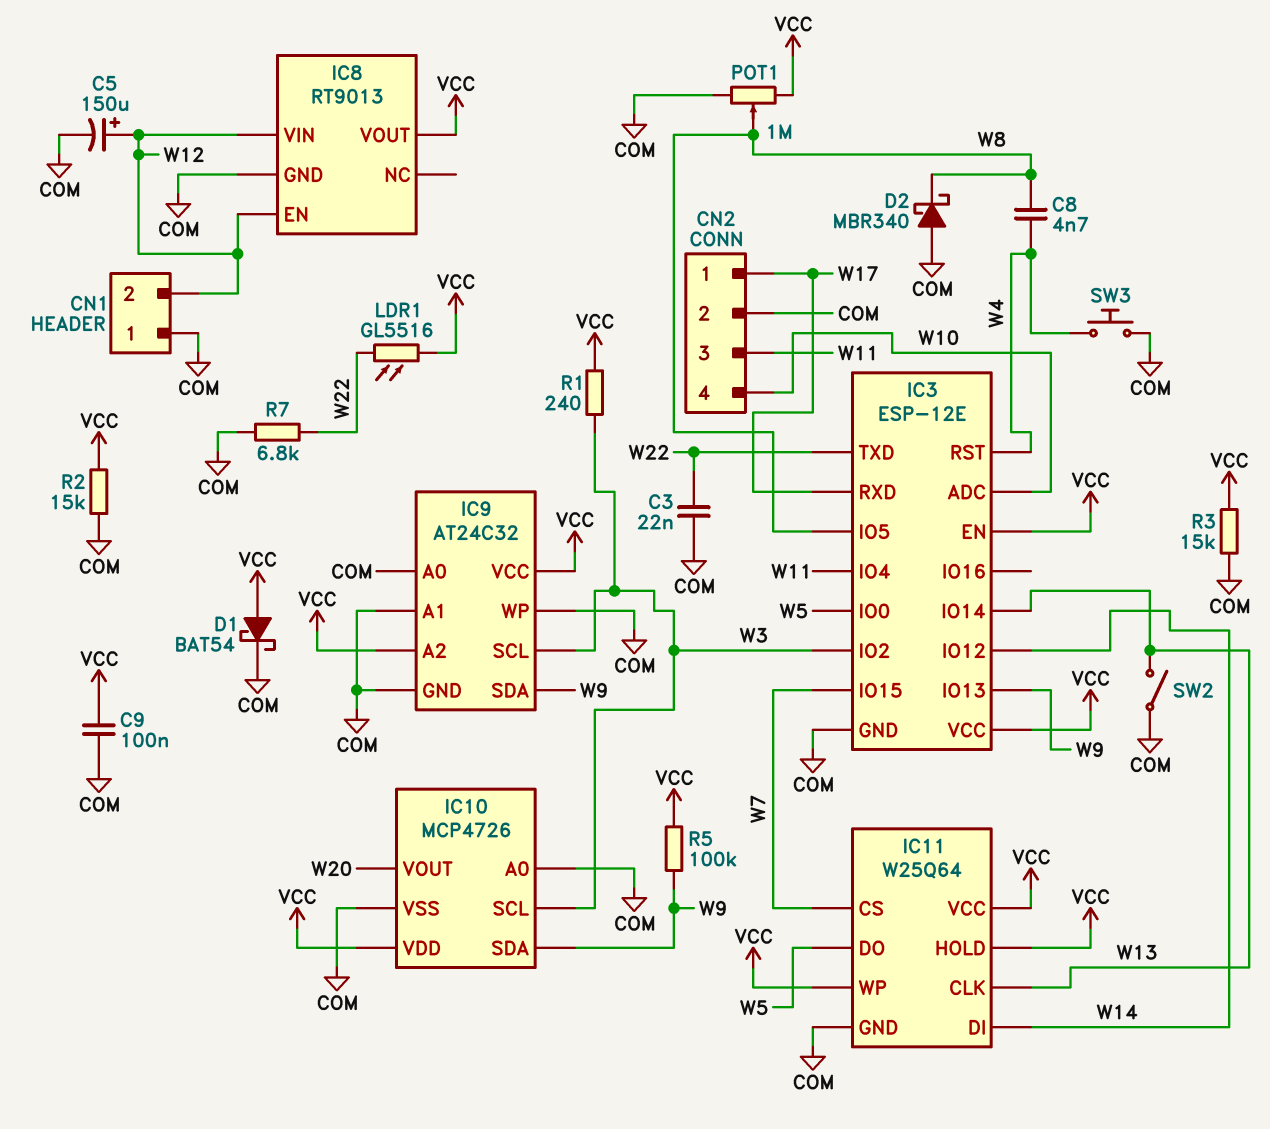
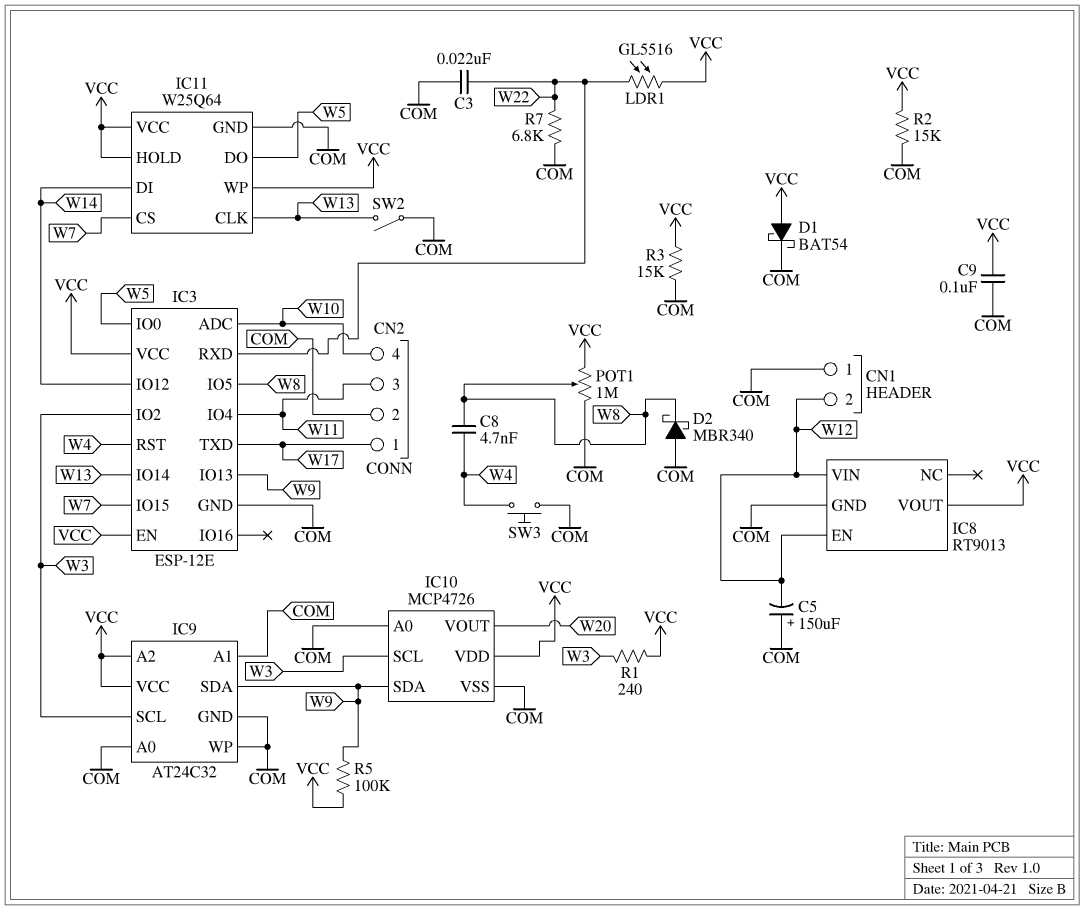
C5: 150uF (plus W12, minus COM) -> 150uF (plus COM, minus W12)
IC3 pin RXD: W17 -> W22
IC3 pin TXD: W22 -> W17

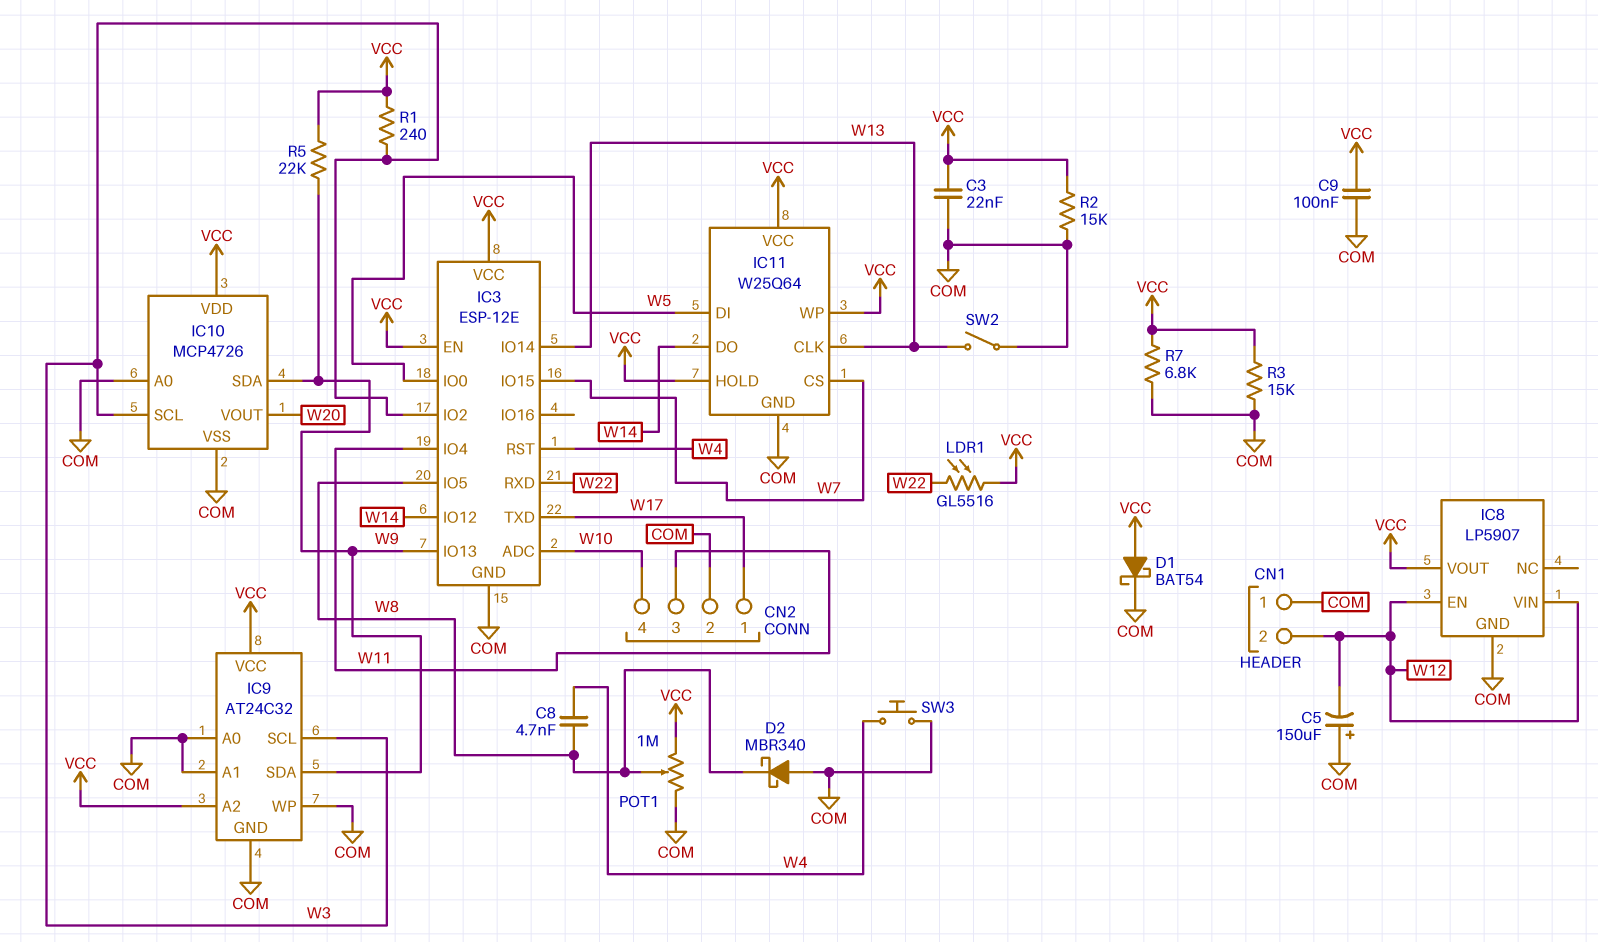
C3: 22nF (COM, W22) -> 22nF (COM, VCC)
IC8: RT9013 -> LP5907
IC11 pin DI: W14 -> W5
IC11 pin DO: W5 -> W14
R5: 100k (VCC, W9) -> 22k (VCC, W9)
R7: 6.8k (COM, W22) -> 6.8k (COM, VCC)

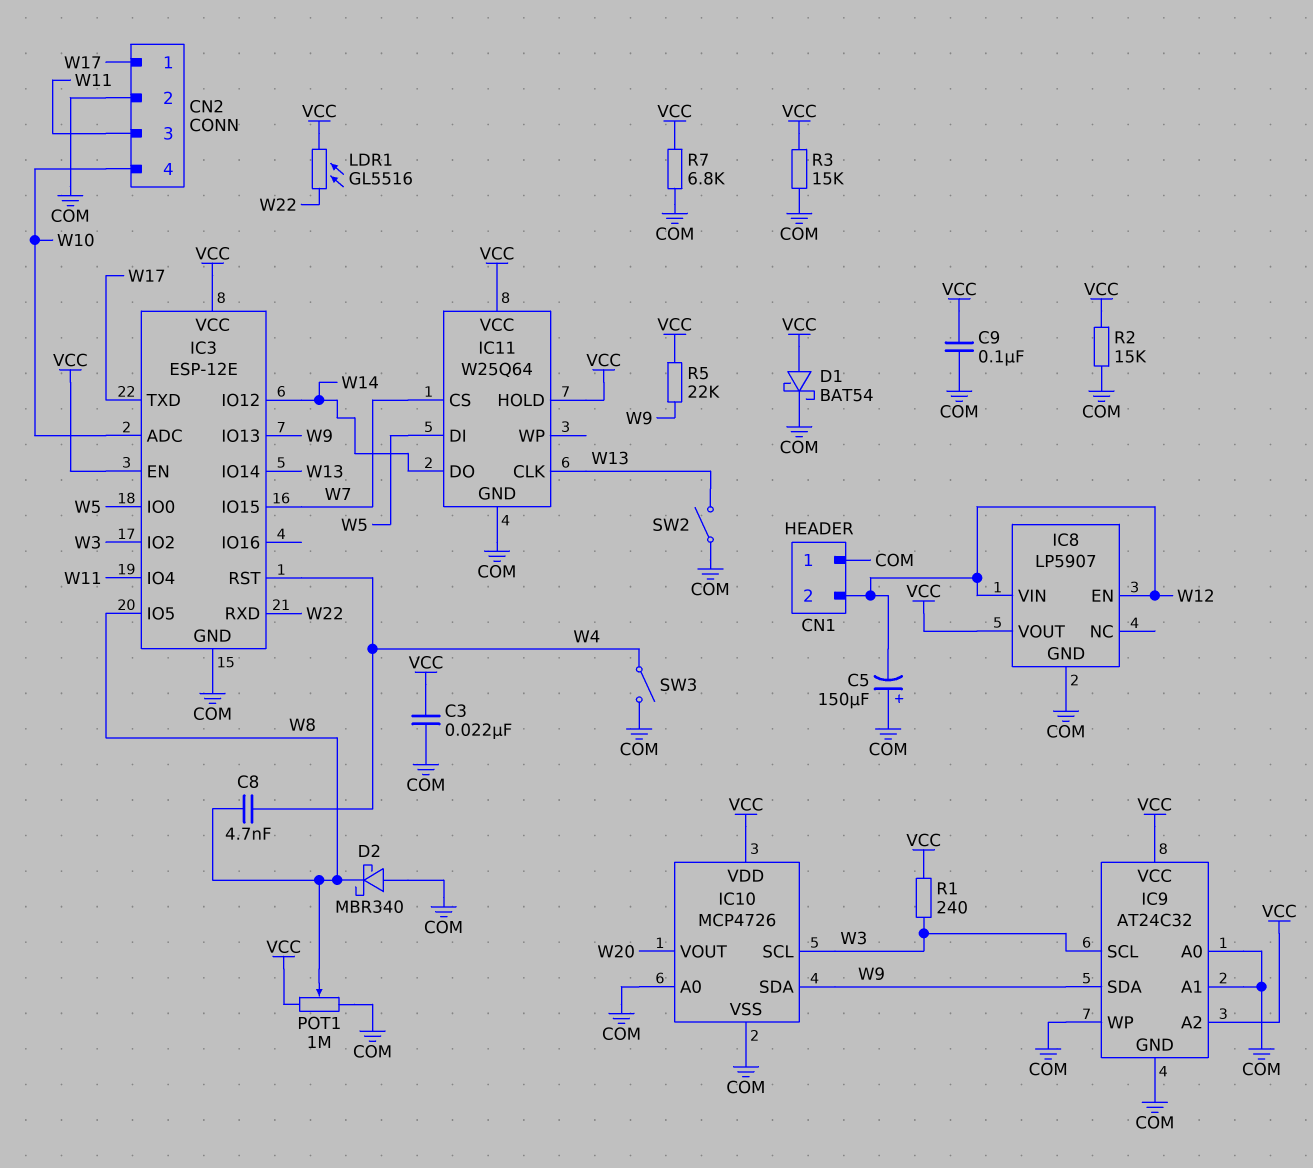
IC11 pin WP: VCC -> none
SW3: button (COM, W4) -> switch (COM, W4)

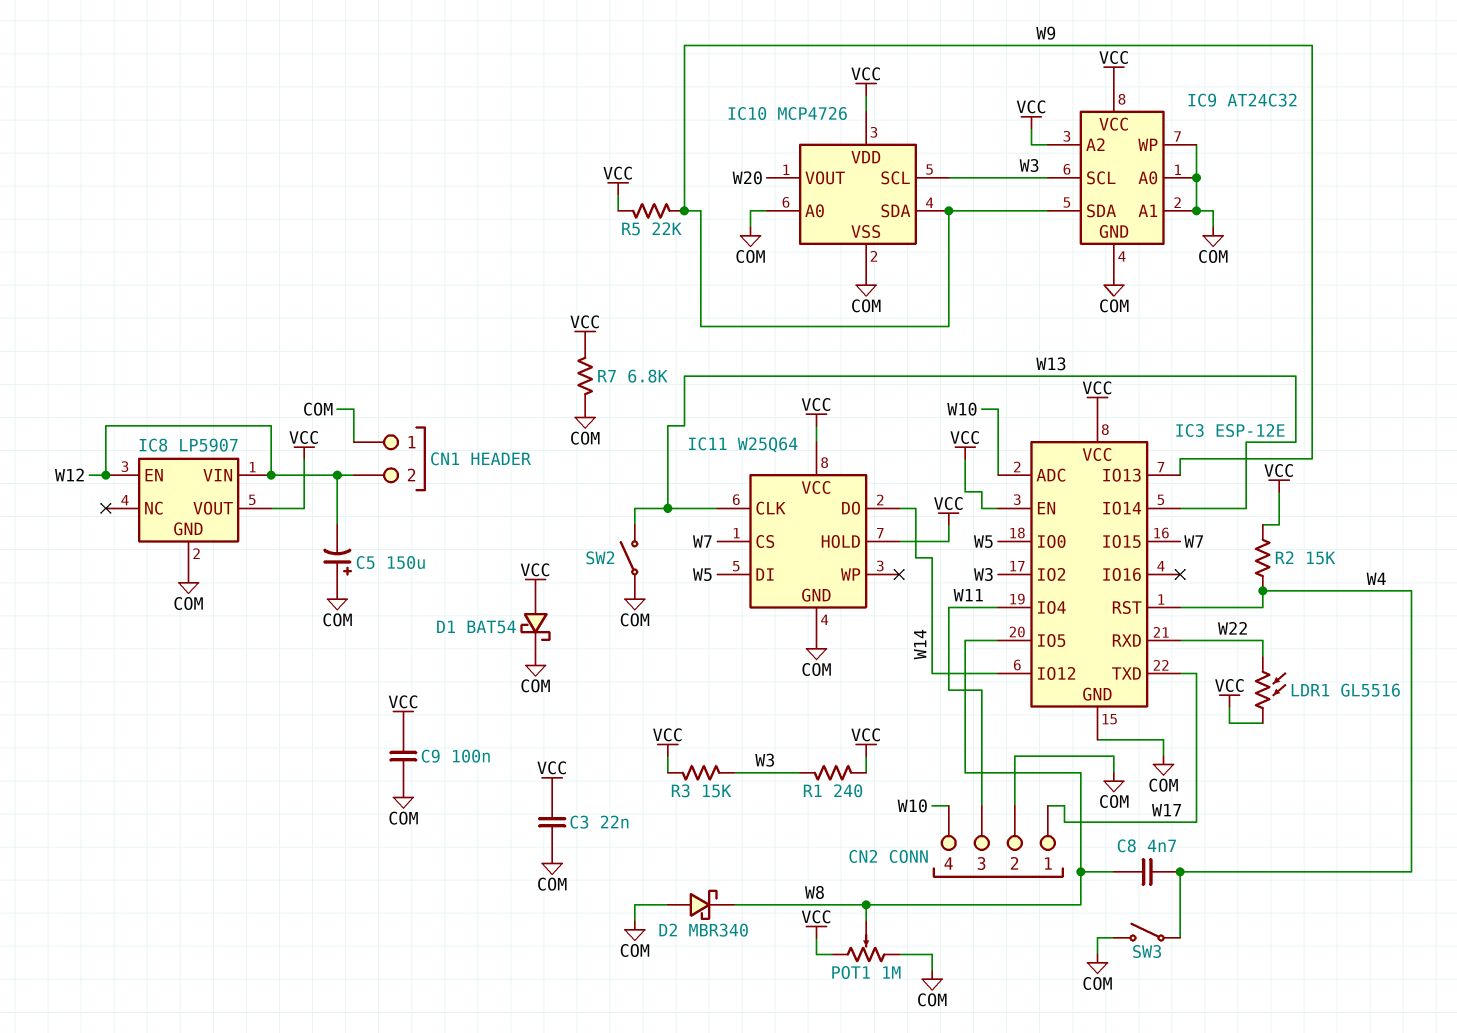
R2: 15k (COM, VCC) -> 15k (VCC, W4)
R3: 15k (COM, VCC) -> 15k (VCC, W3)

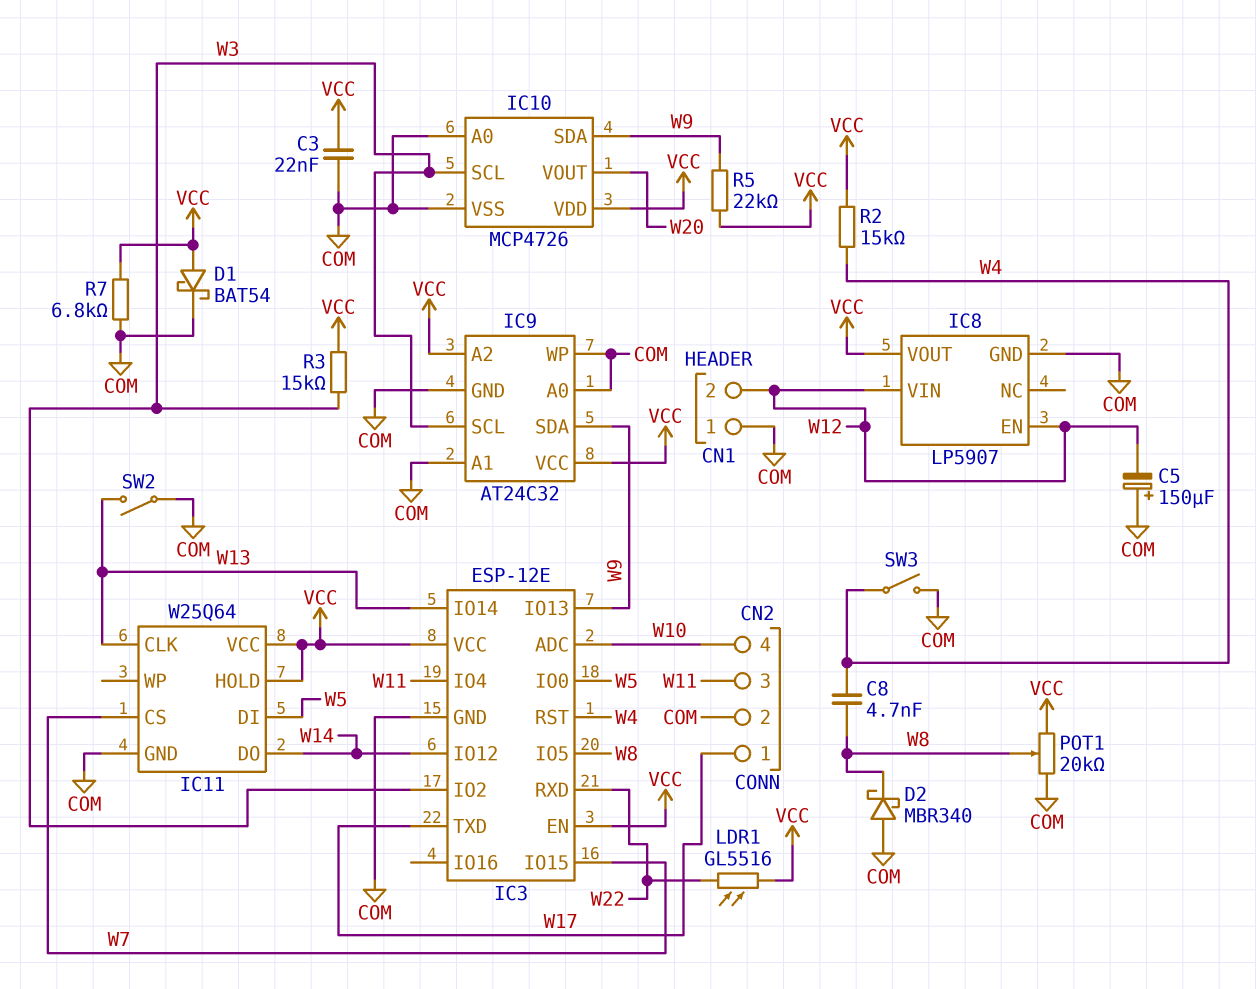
C9: 100nF (COM, VCC) -> none
POT1: 1M (COM, VCC, wiper W8) -> 20k (COM, VCC, wiper W8)
R1: 240 (VCC, W3) -> none

